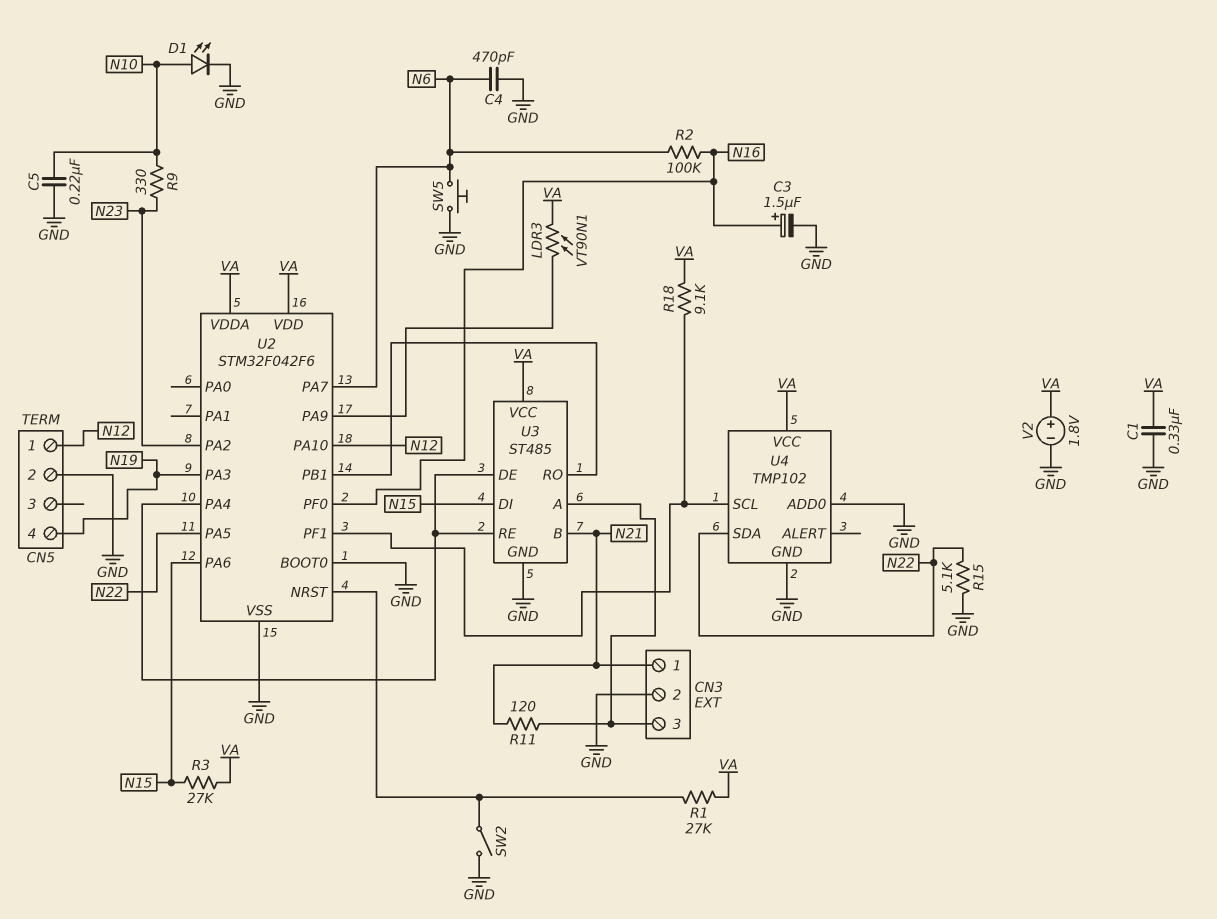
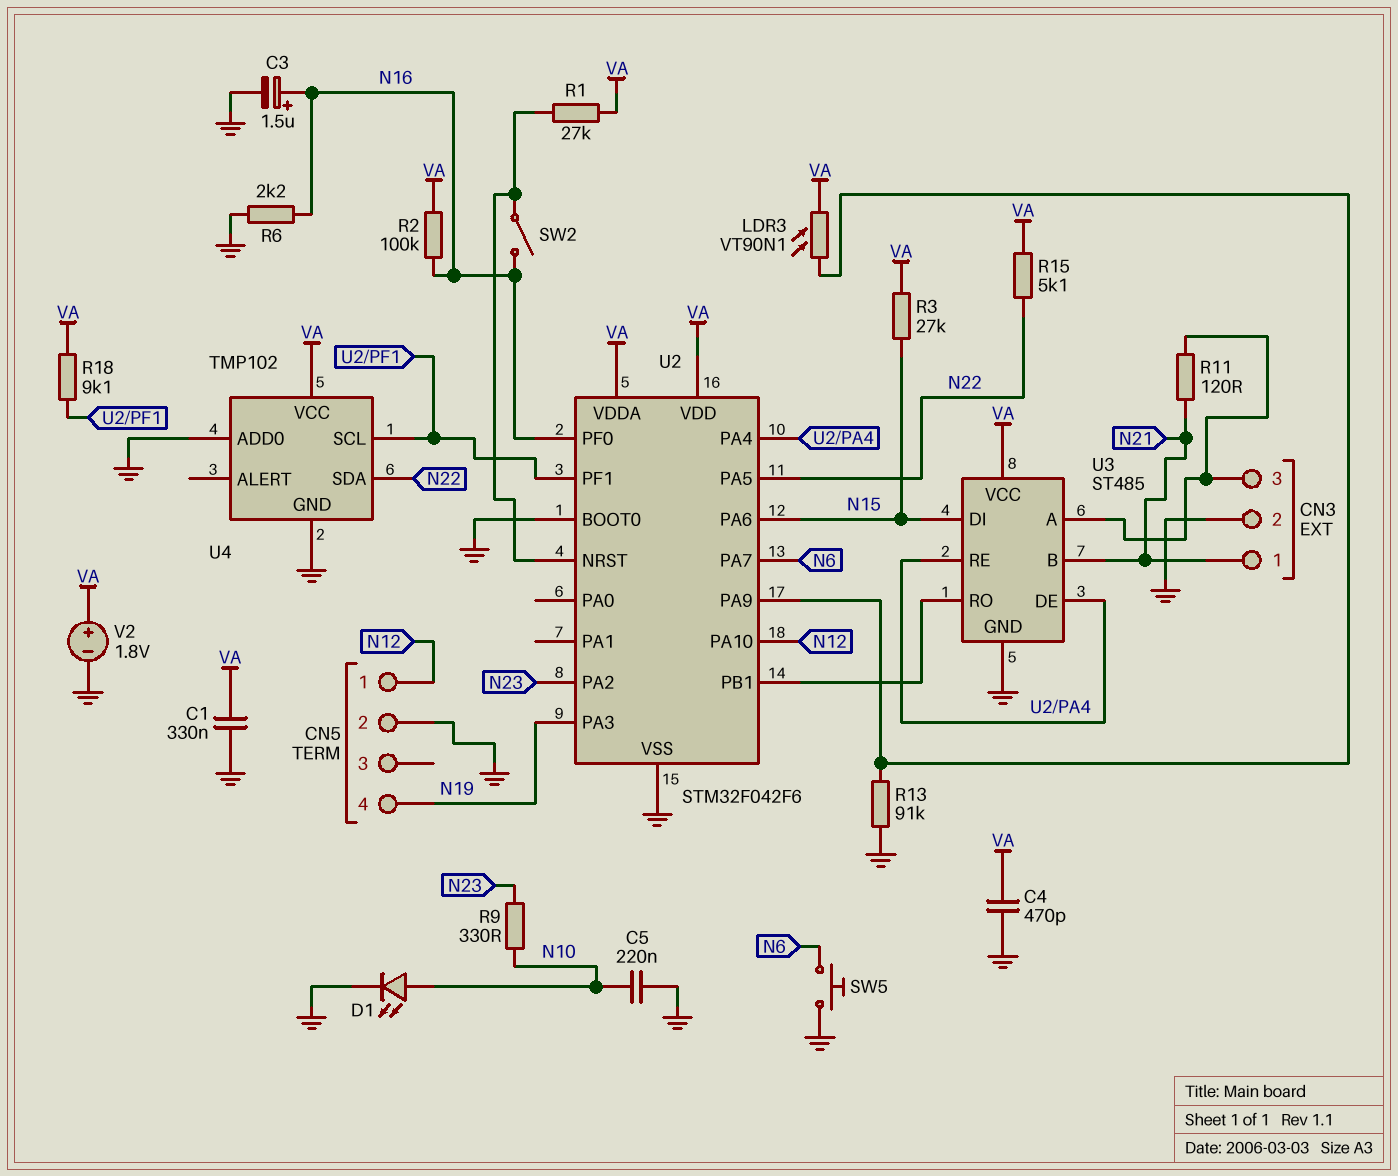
C4: 470pF (GND, N6) -> 470pF (GND, VA)
R2: 100k (N6, N16) -> 100k (N16, VA)
R6: none -> 2.2k (GND, N16)
R13: none -> 91k (GND, U2/PA9)
R15: 5.1k (GND, N22) -> 5.1k (N22, VA)
SW2: switch (GND, U2/NRST) -> switch (N16, U2/NRST)

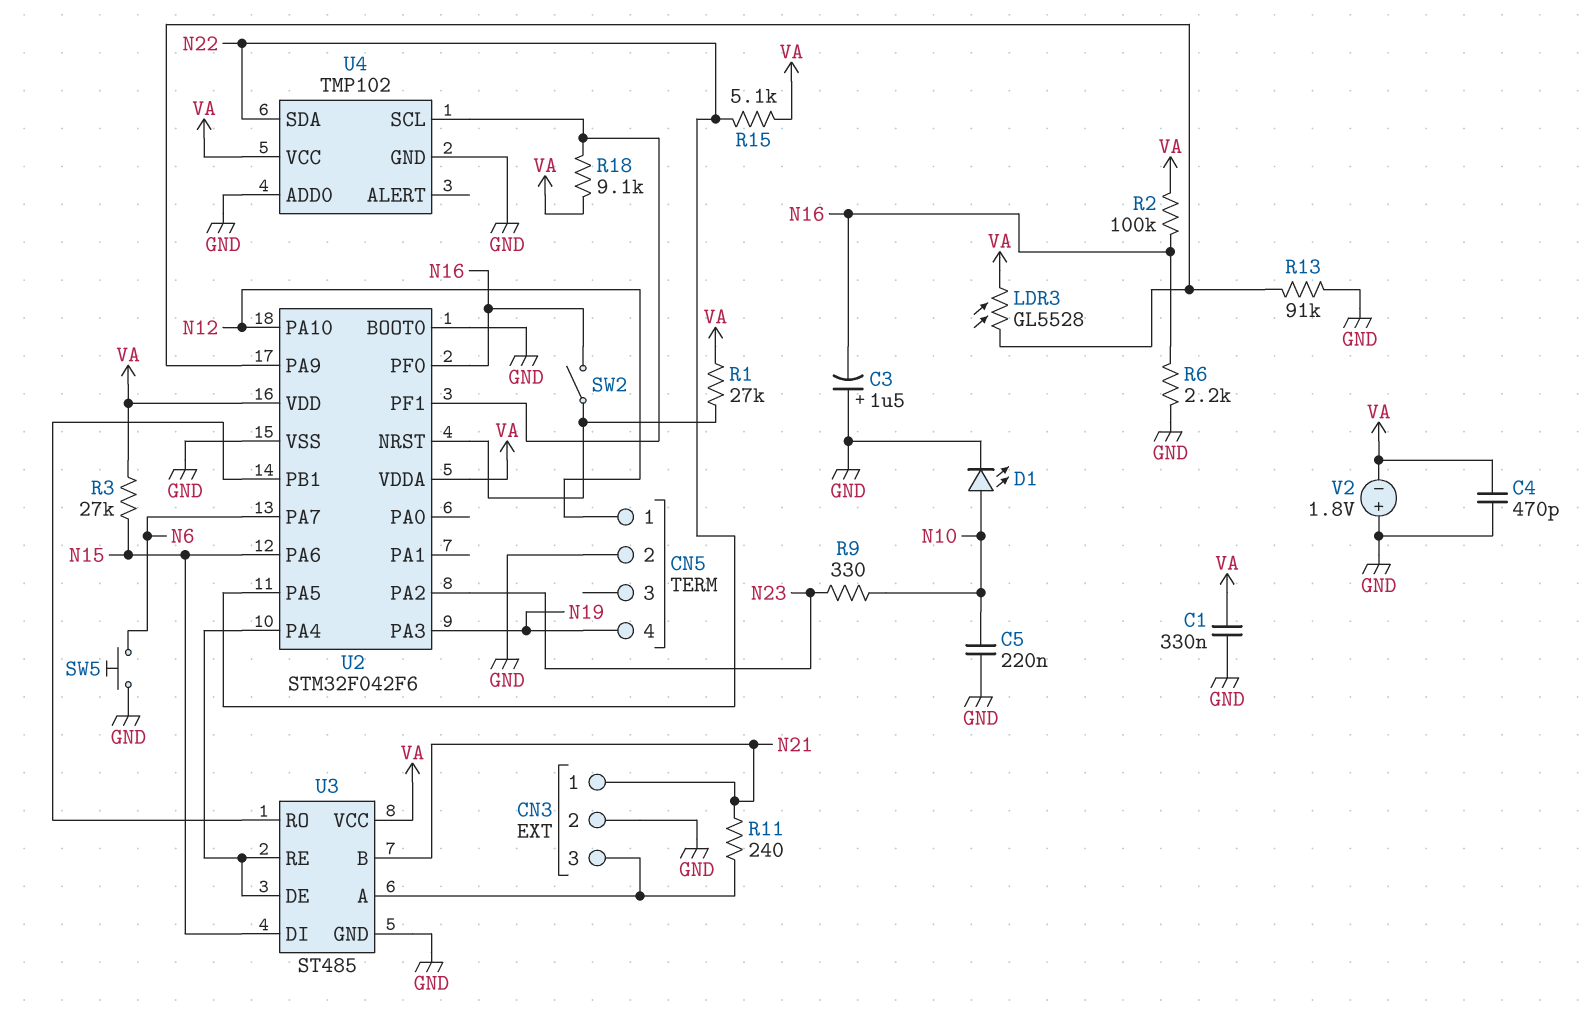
C3: 1.5uF (plus N16, minus GND) -> 1.5uF (plus GND, minus N16)
LDR3: VT90N1 (U2/PA9, VA) -> GL5528 (U2/PA9, VA)
R11: 120 (CN3/3, N21) -> 240 (CN3/3, N21)
V2: 1.8V (plus VA, minus GND) -> 1.8V (plus GND, minus VA)

